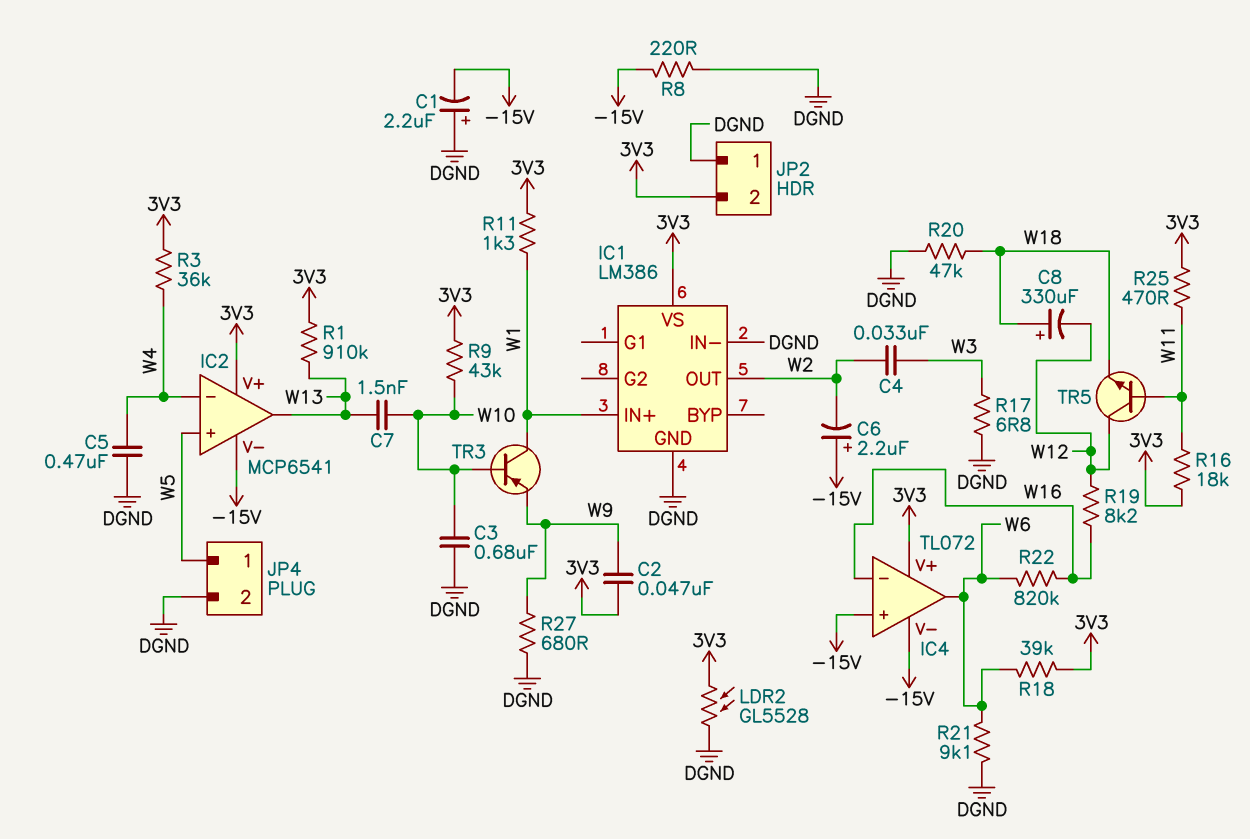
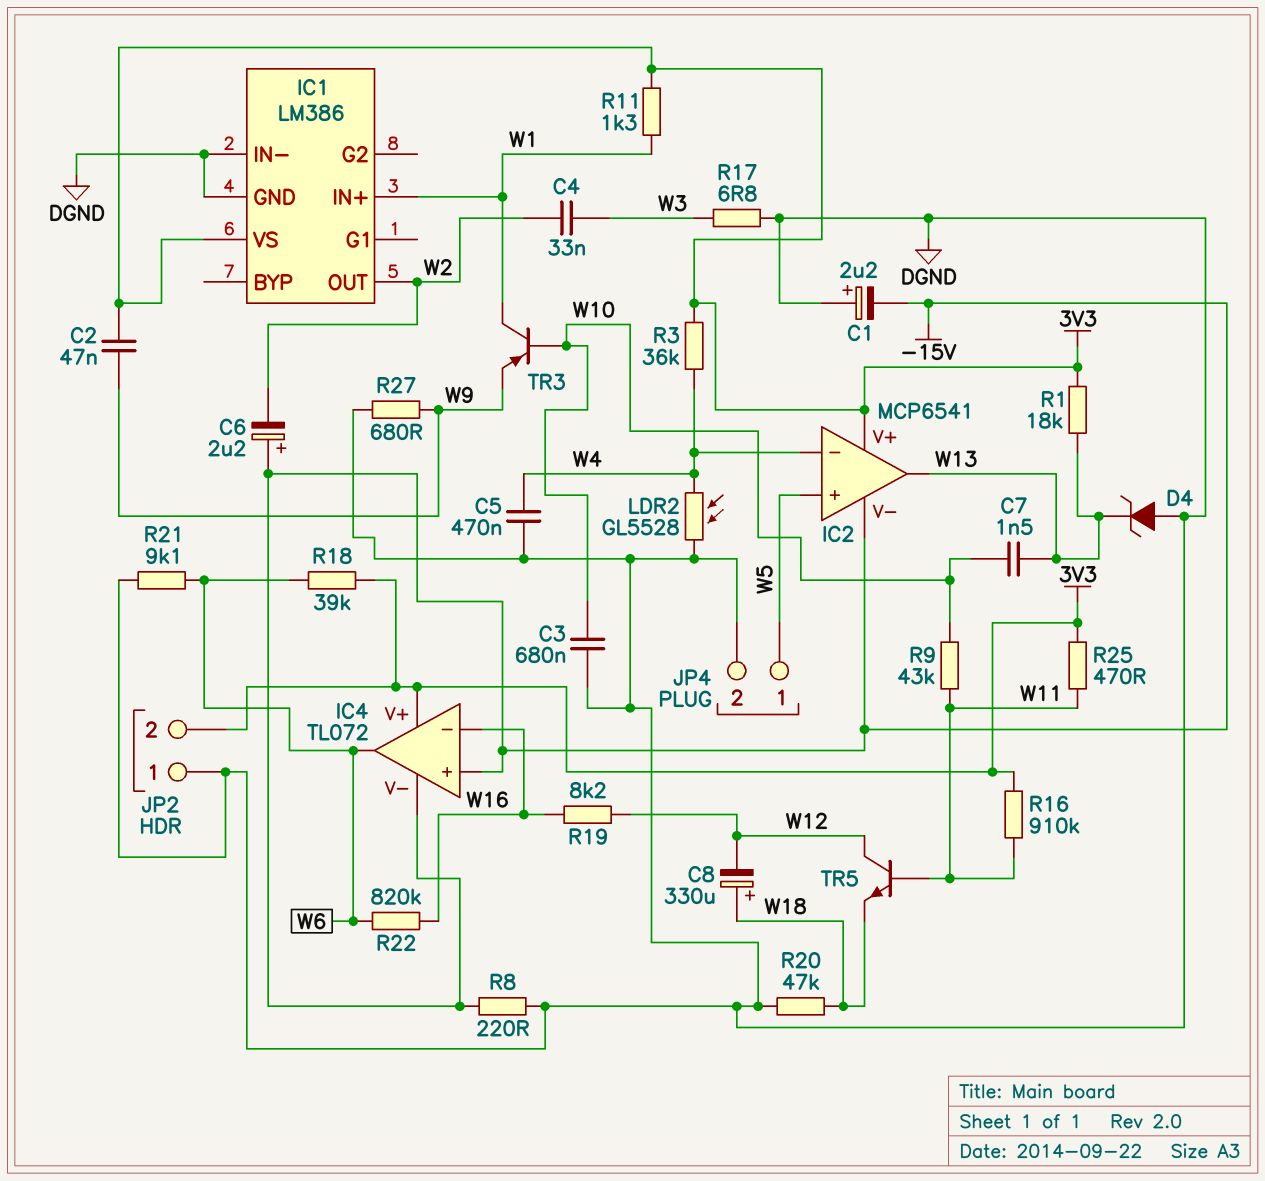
D4: none -> zener (A DGND, K W13)
LDR2: GL5528 (3V3, DGND) -> GL5528 (DGND, W4)
R1: 910k (3V3, W13) -> 18k (3V3, W13)
R9: 43k (3V3, W10) -> 43k (W10, W11)
R16: 18k (3V3, W11) -> 910k (3V3, W11)

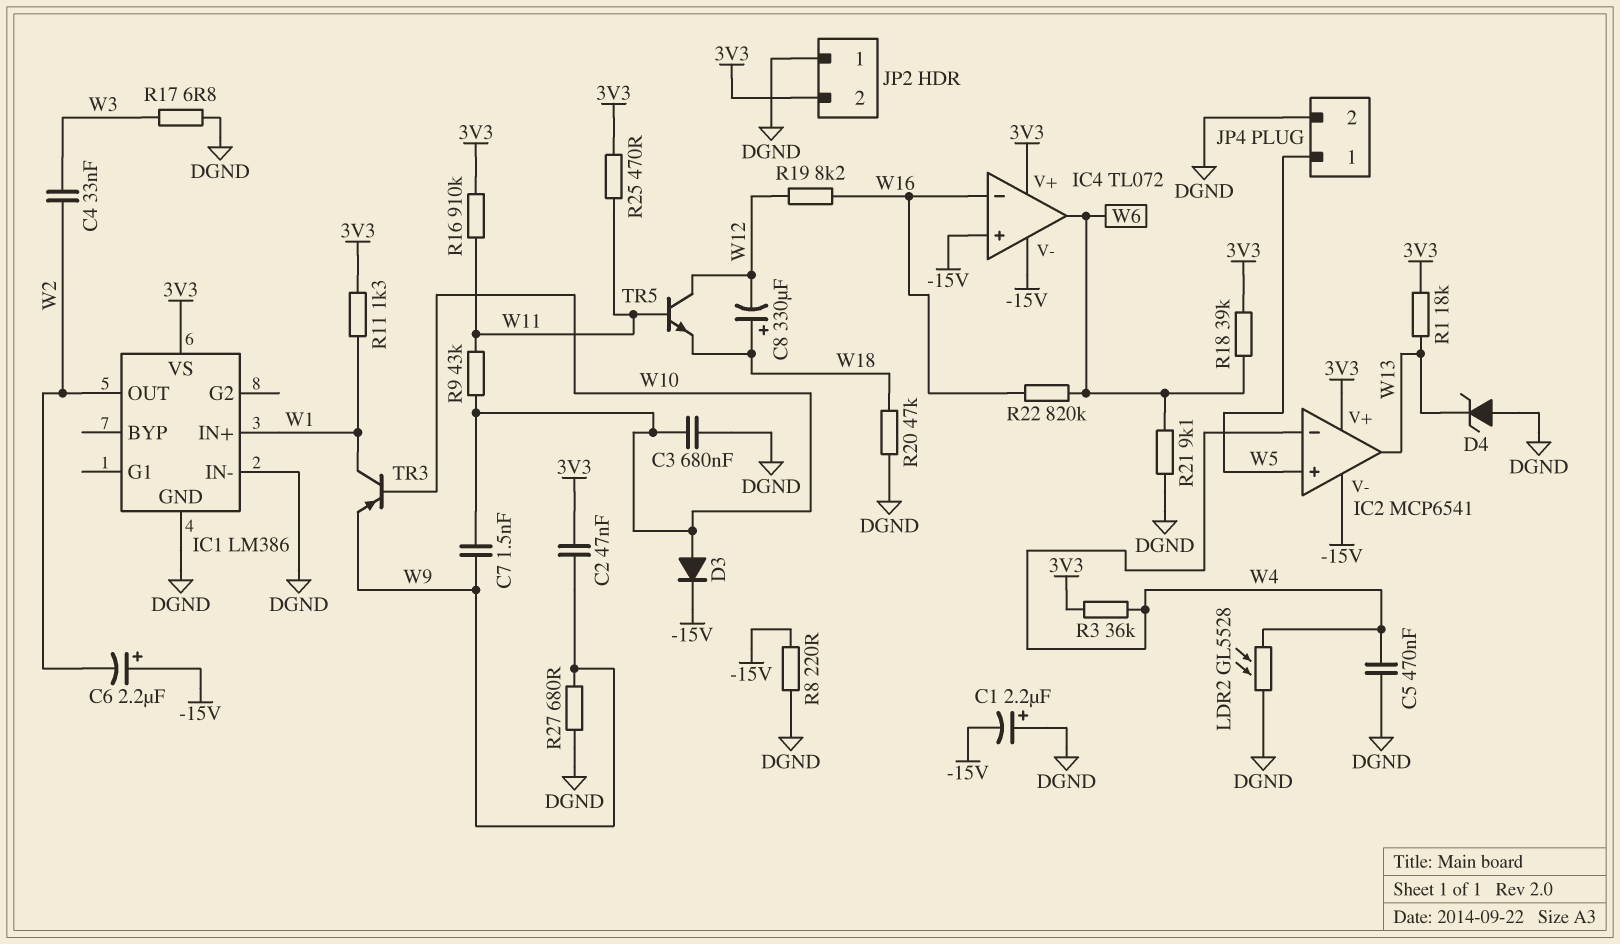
C7: 1.5nF (W10, W13) -> 1.5nF (W9, W10)
D3: none -> diode (A W10, K -15V)

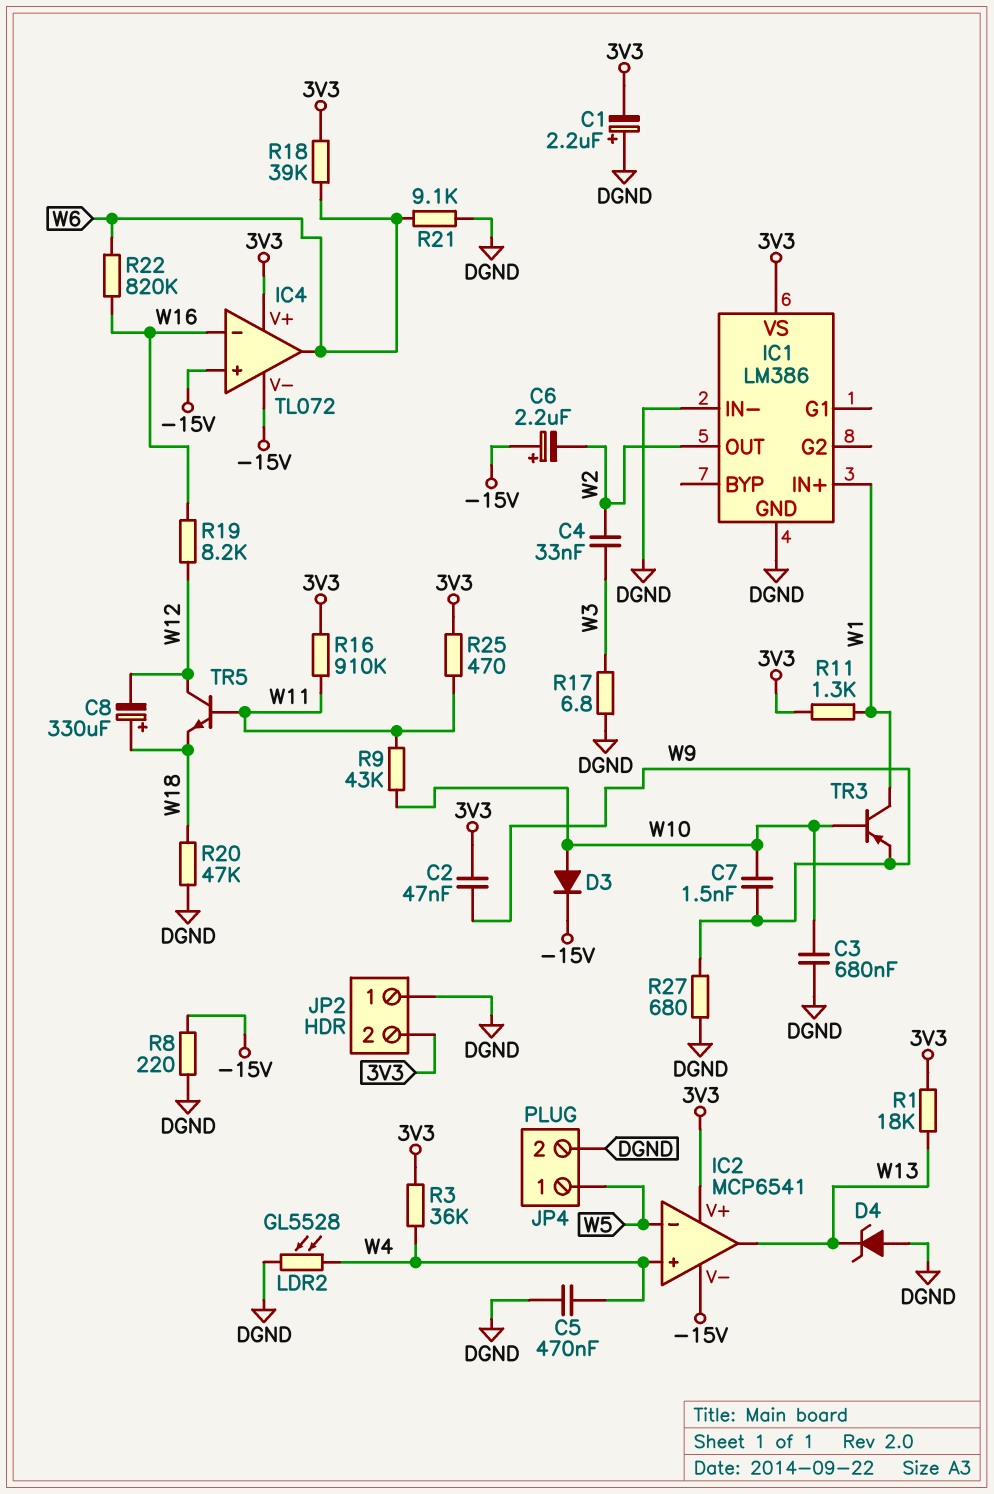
C1: 2.2uF (plus DGND, minus -15V) -> 2.2uF (plus DGND, minus 3V3)
IC2 pin in+: W5 -> W4
IC2 pin in-: W4 -> W5

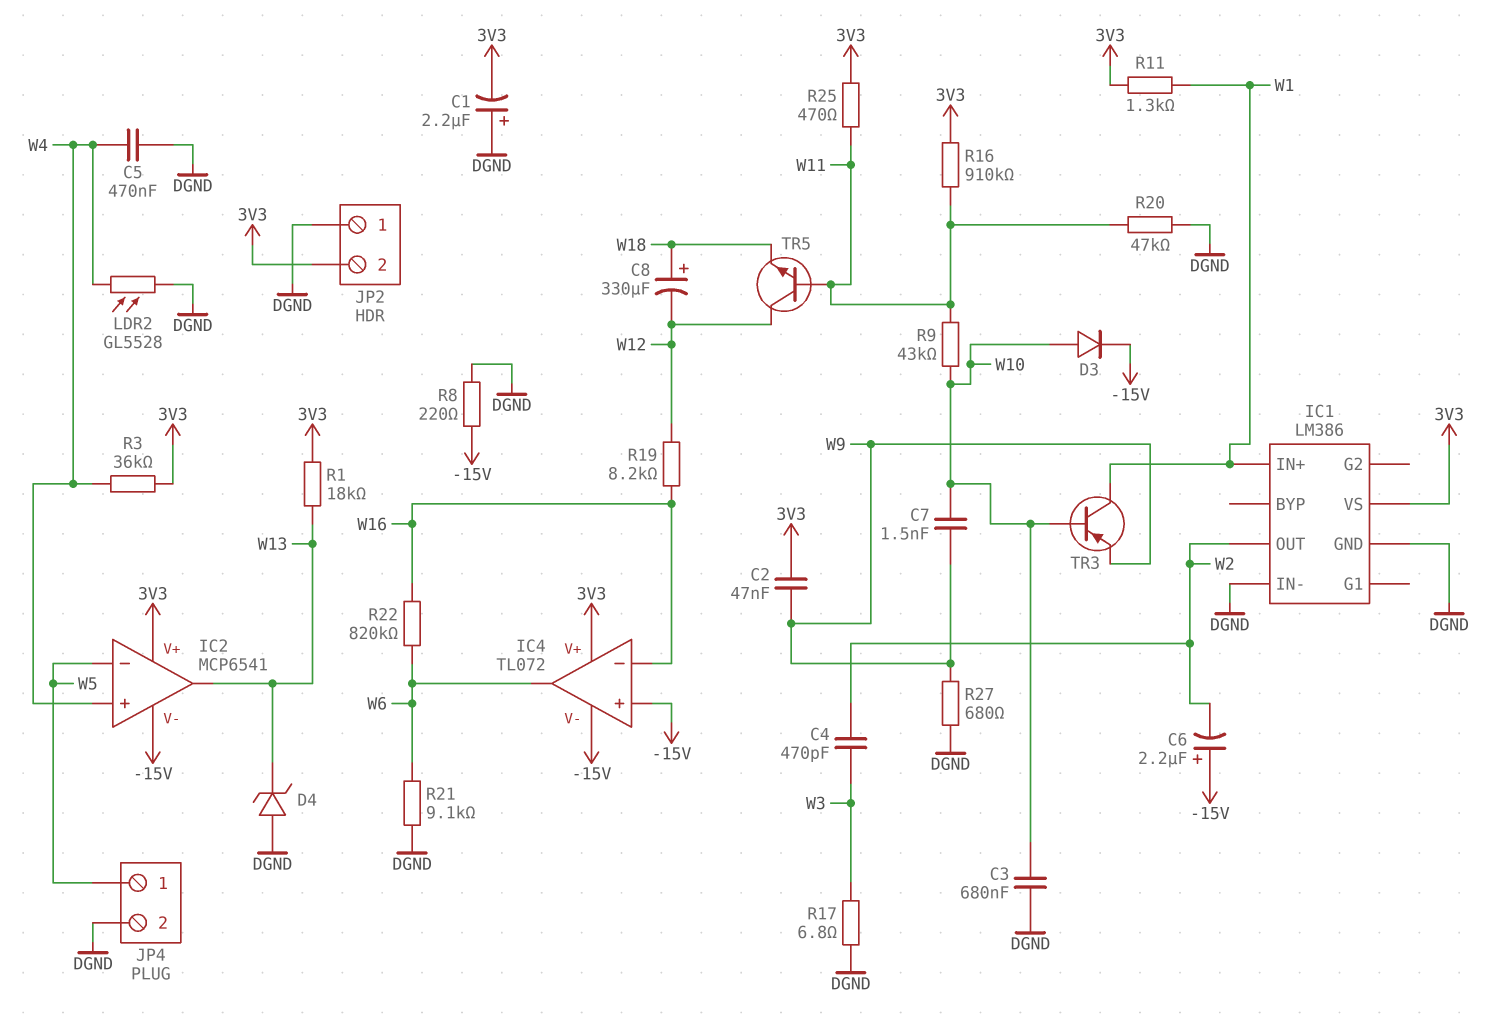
C4: 33nF (W2, W3) -> 470pF (W2, W3)
R18: 39k (3V3, W6) -> none
R20: 47k (DGND, W18) -> 47k (DGND, W11)

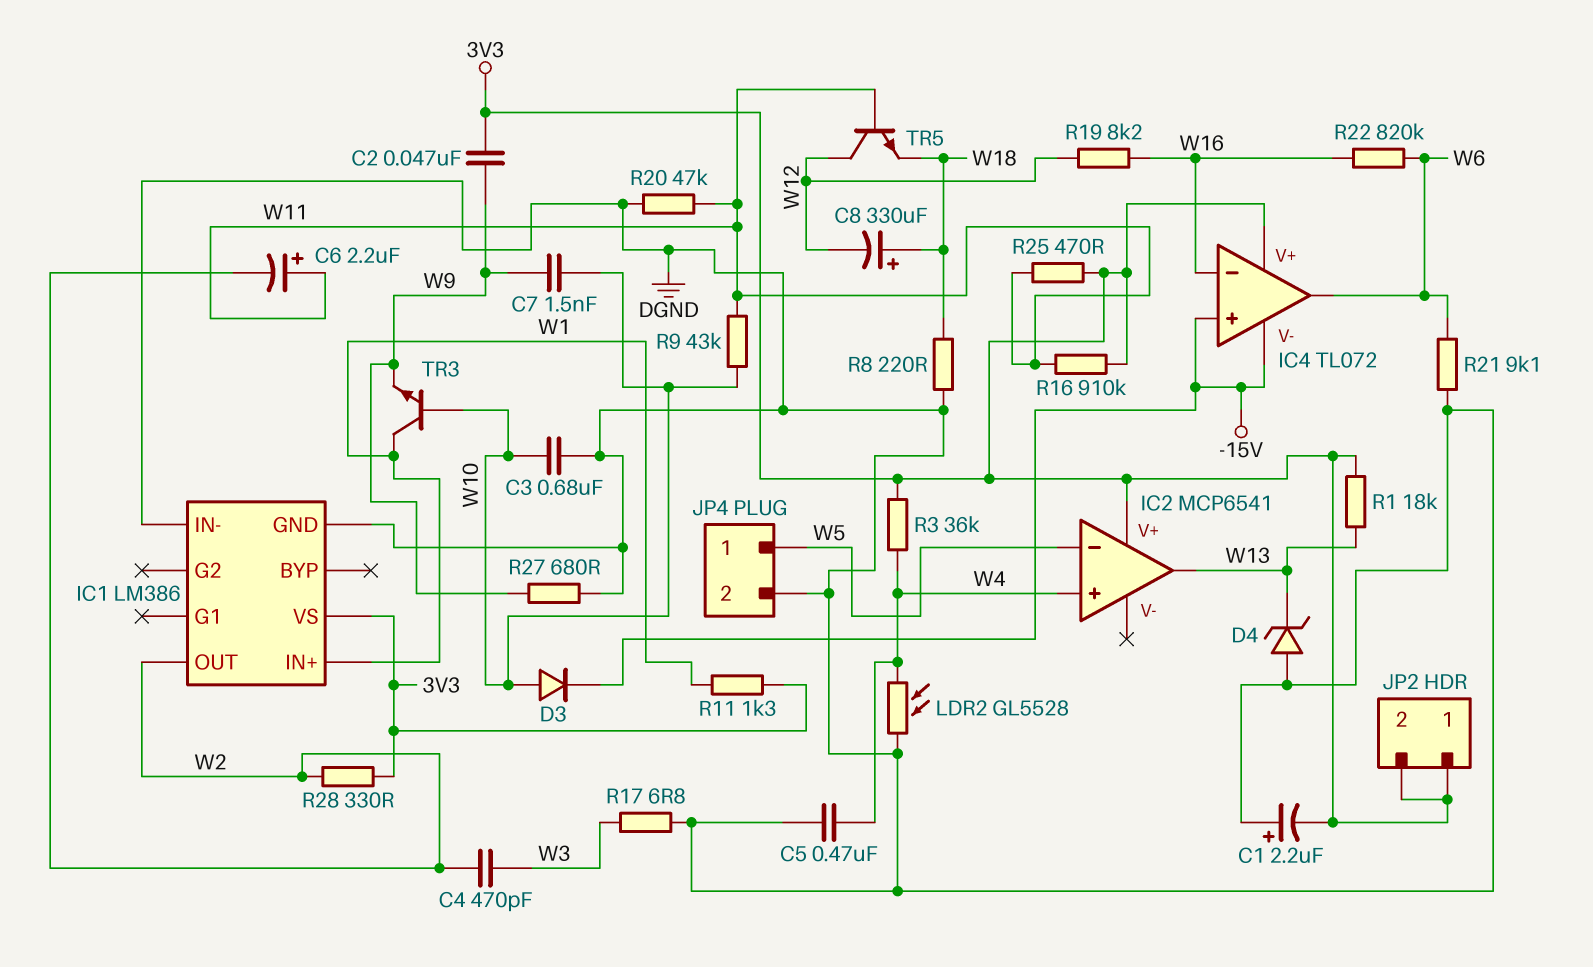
C6: 2.2uF (plus -15V, minus W2) -> 2.2uF (plus W11, minus W2)
IC2 pin V-: -15V -> none
JP2 pin 1: DGND -> 3V3
R8: 220 (-15V, DGND) -> 220 (DGND, W18)
R28: none -> 330 (3V3, W2)
TR3: PNP (B W10, C W1, E W9) -> NPN (B W10, C W1, E W9)

